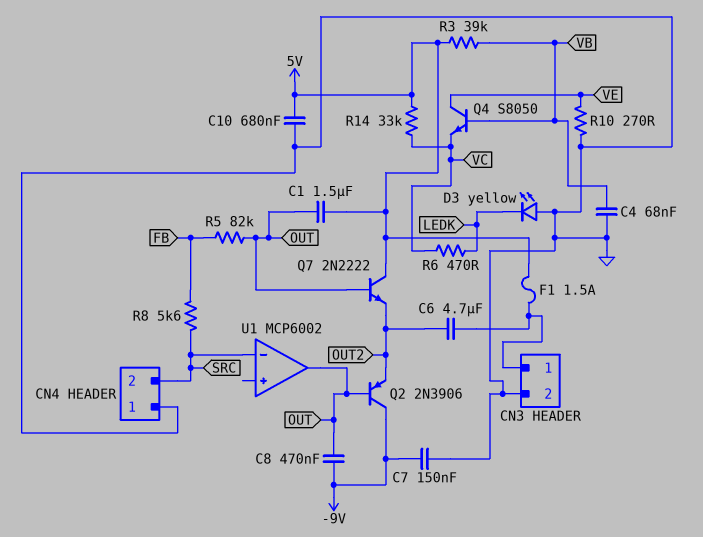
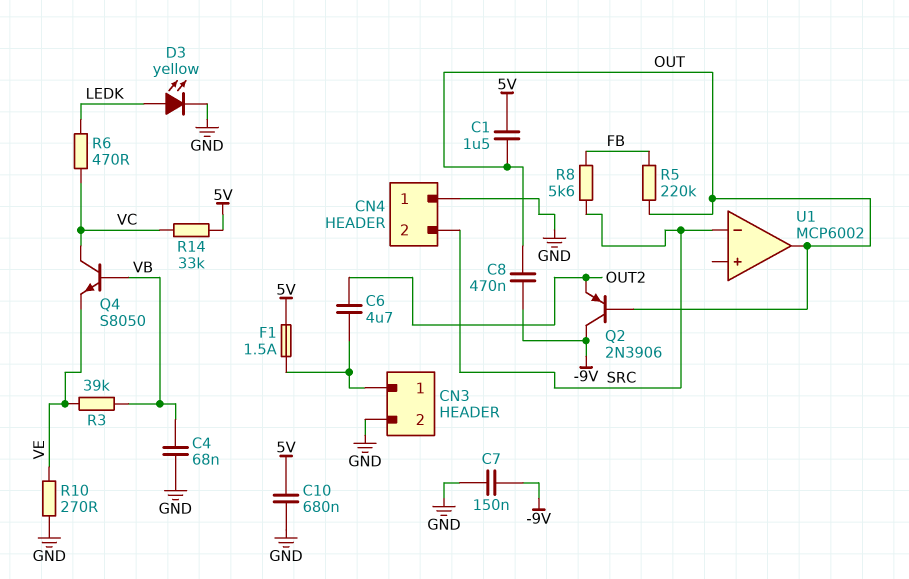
D3: LED yellow (A GND, K LEDK) -> LED yellow (A LEDK, K GND)
Q4: NPN S8050 (B VB, C VE, E VC) -> NPN S8050 (B VB, C VC, E VE)
Q7: NPN 2N2222 (B OUT, C 5V, E OUT2) -> none
R3: 39k (5V, VB) -> 39k (VB, VE)
R5: 82k (FB, OUT) -> 220k (FB, OUT)

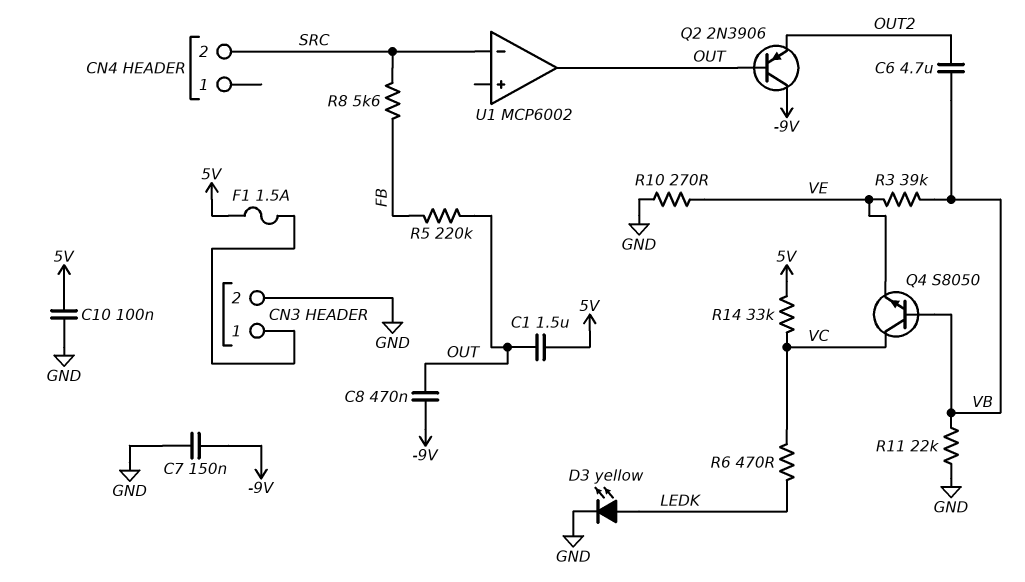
C4: 68nF (GND, VB) -> none
C6: 4.7uF (CN3/1, OUT2) -> 4.7uF (OUT2, VB)
C10: 680nF (5V, GND) -> 100nF (5V, GND)
CN4 pin 1: GND -> none
R11: none -> 22k (GND, VB)

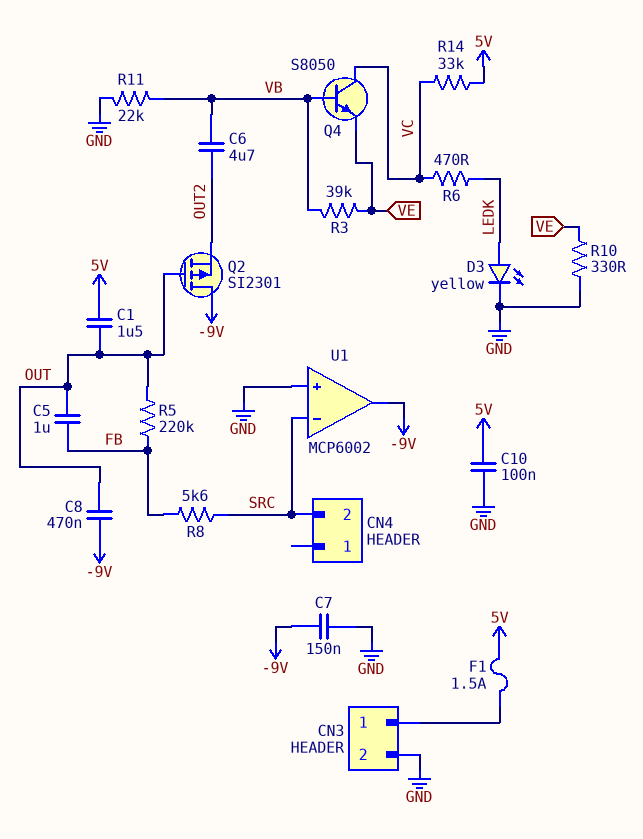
C5: none -> 1uF (FB, OUT)
Q2: PNP 2N3906 (B OUT, C -9V, E OUT2) -> PMOS SI2301 (G OUT, D -9V, S OUT2)
R10: 270 (GND, VE) -> 330 (GND, VE)
U1 pin in+: none -> GND
U1 pin out: OUT -> -9V

